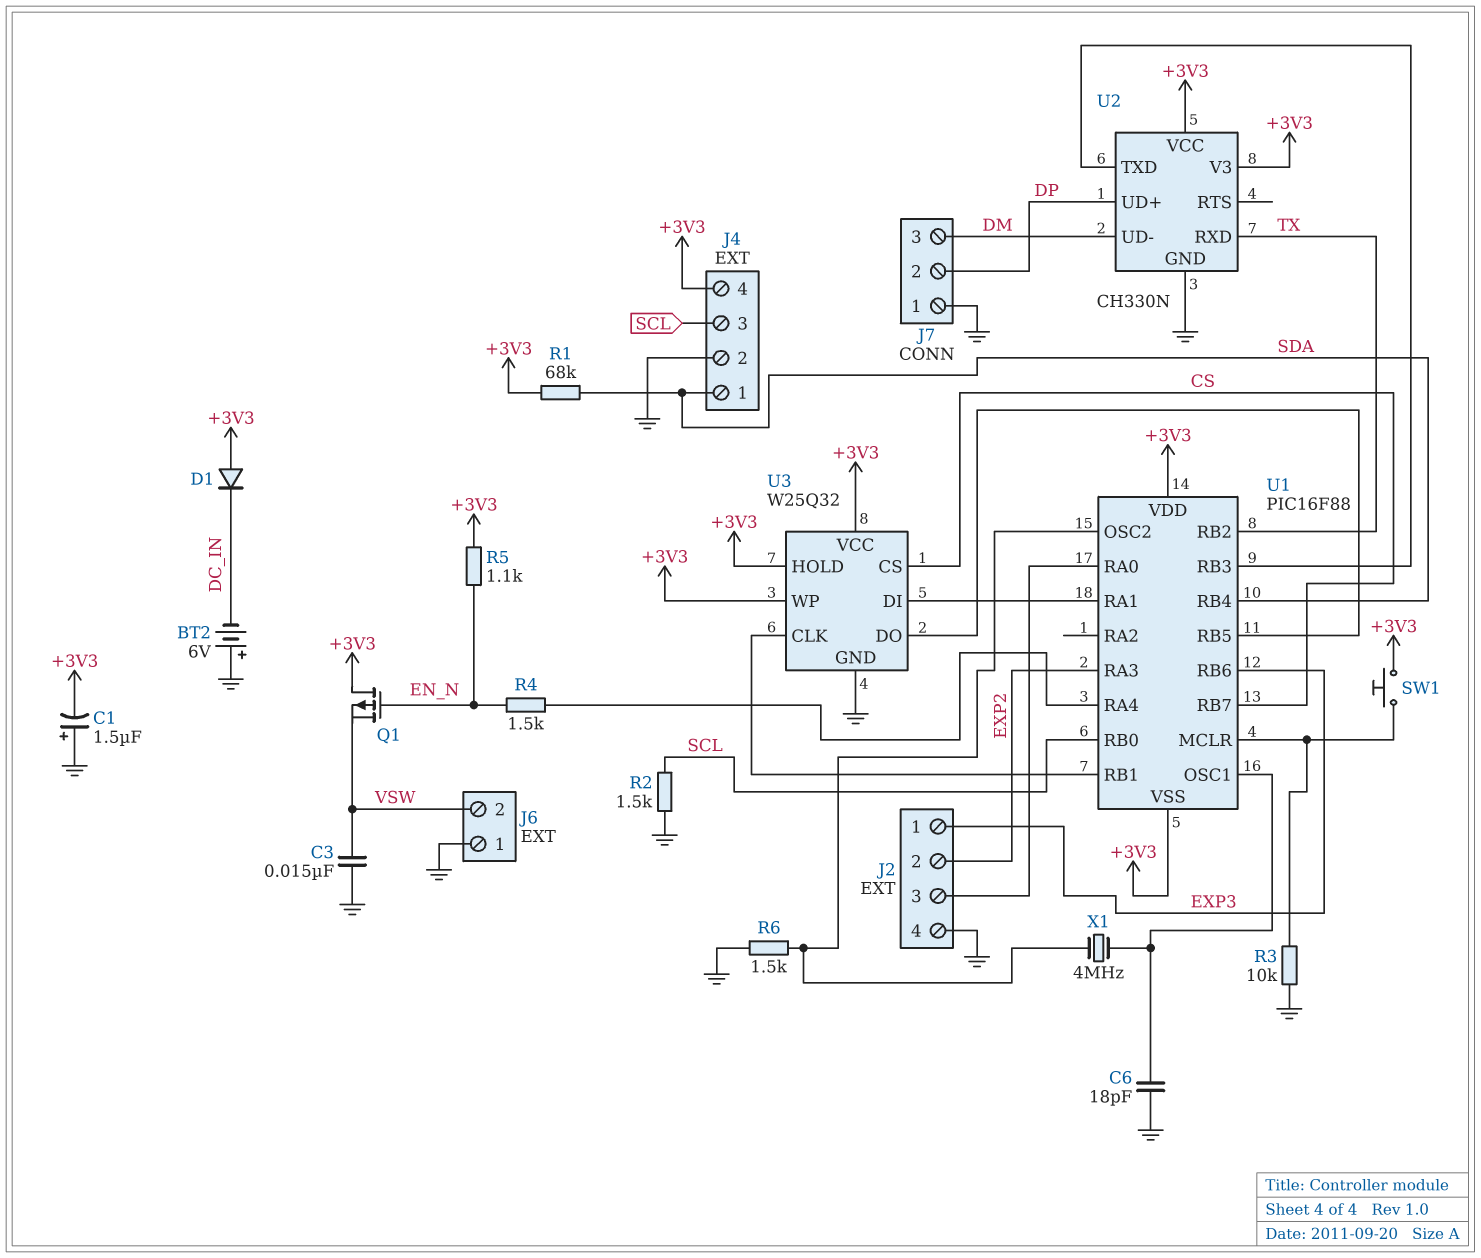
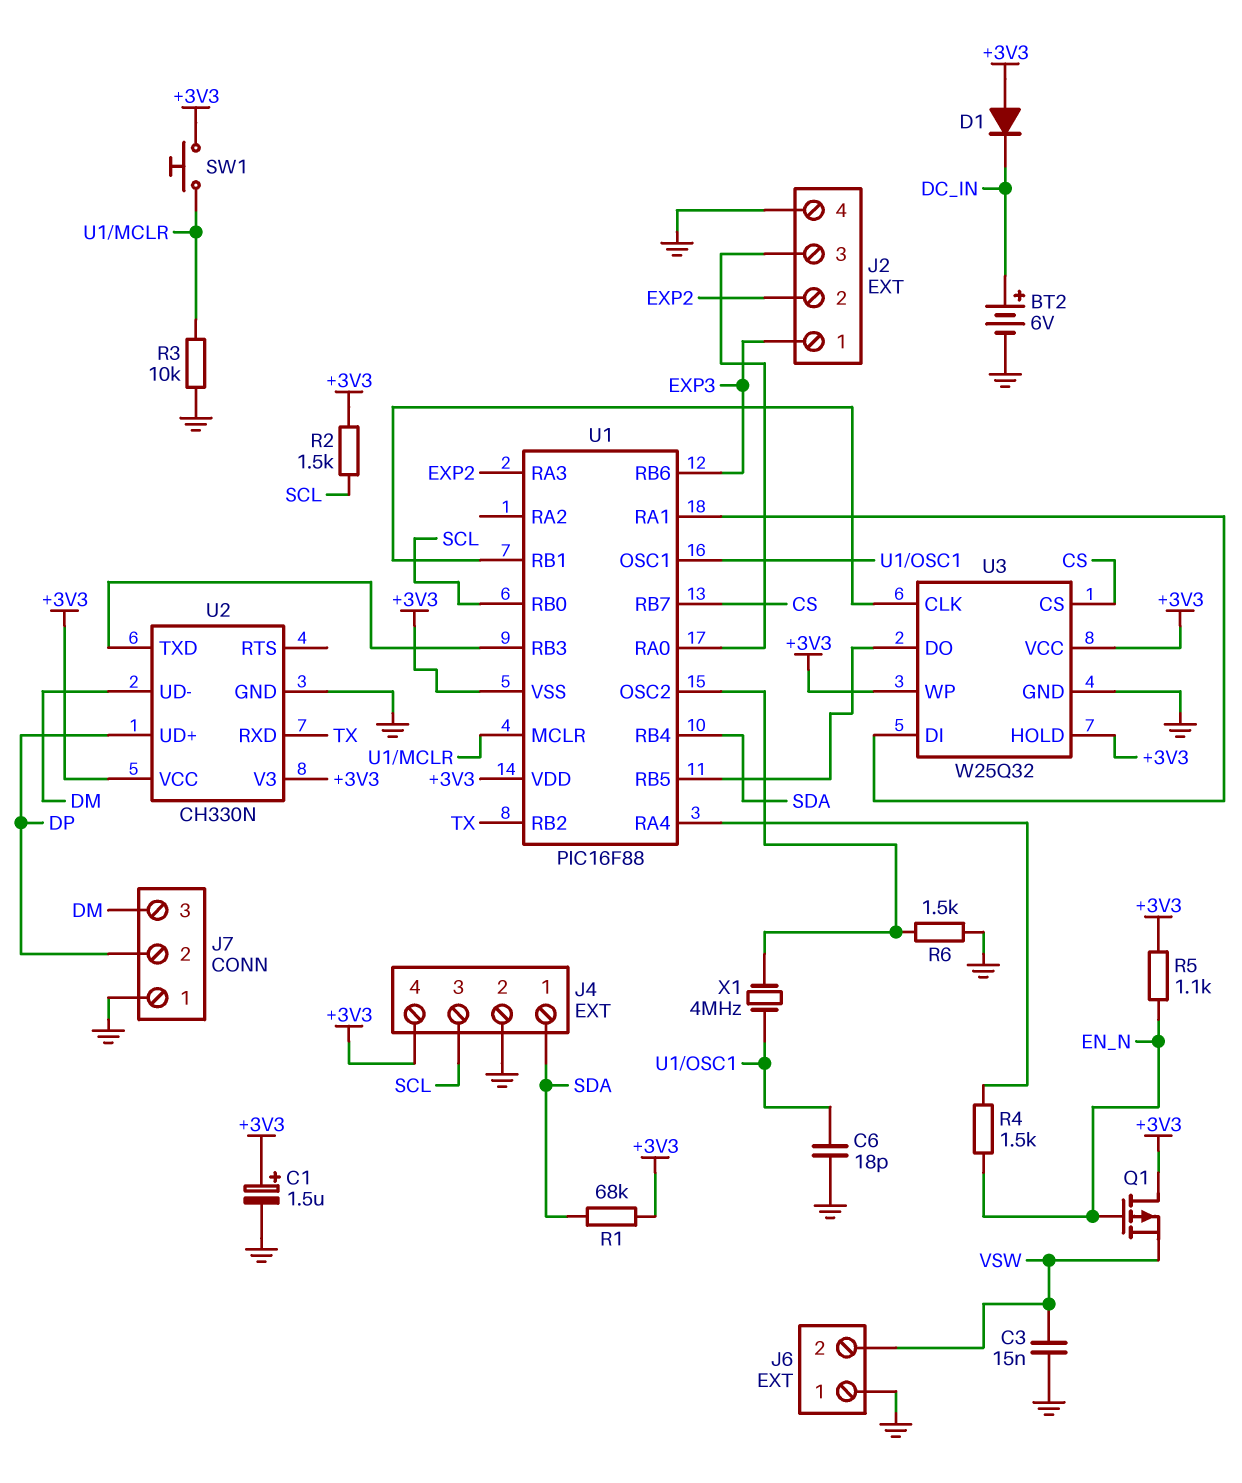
BT2: 6V (plus GND, minus DC_IN) -> 6V (plus DC_IN, minus GND)
C1: 1.5uF (plus GND, minus +3V3) -> 1.5uF (plus +3V3, minus GND)
R2: 1.5k (GND, SCL) -> 1.5k (+3V3, SCL)

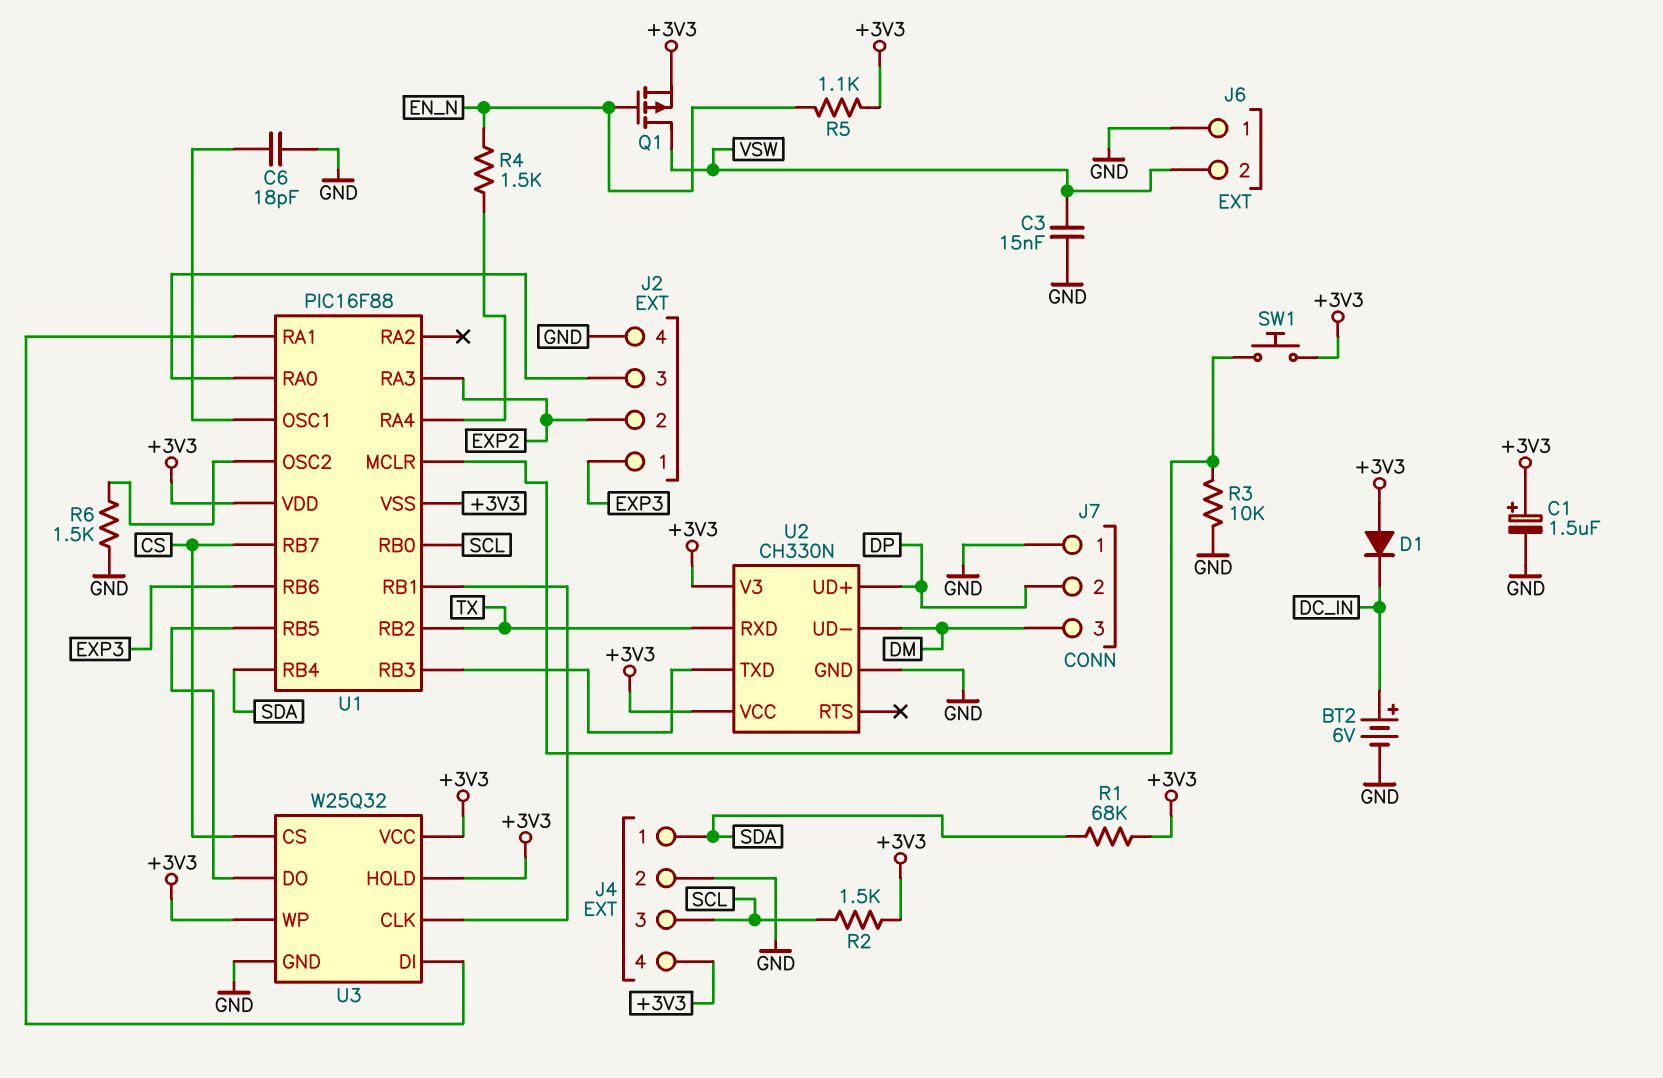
Q1: PMOS (G EN_N, D +3V3, S VSW) -> PMOS (G EN_N, D VSW, S +3V3)
X1: 4MHz (U1/OSC1, U1/OSC2) -> none

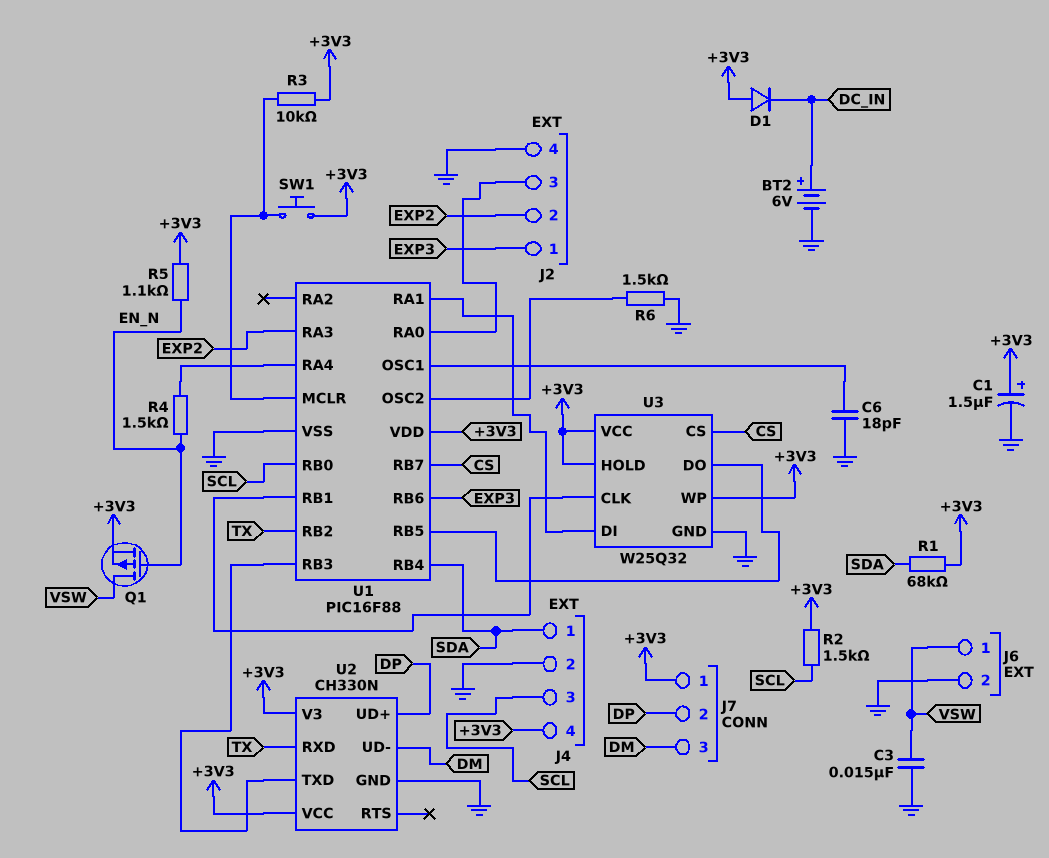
J6 pin 1: GND -> VSW
J6 pin 2: VSW -> GND
J7 pin 1: GND -> +3V3
R3: 10k (GND, U1/MCLR) -> 10k (+3V3, U1/MCLR)
U1 pin VSS: +3V3 -> GND

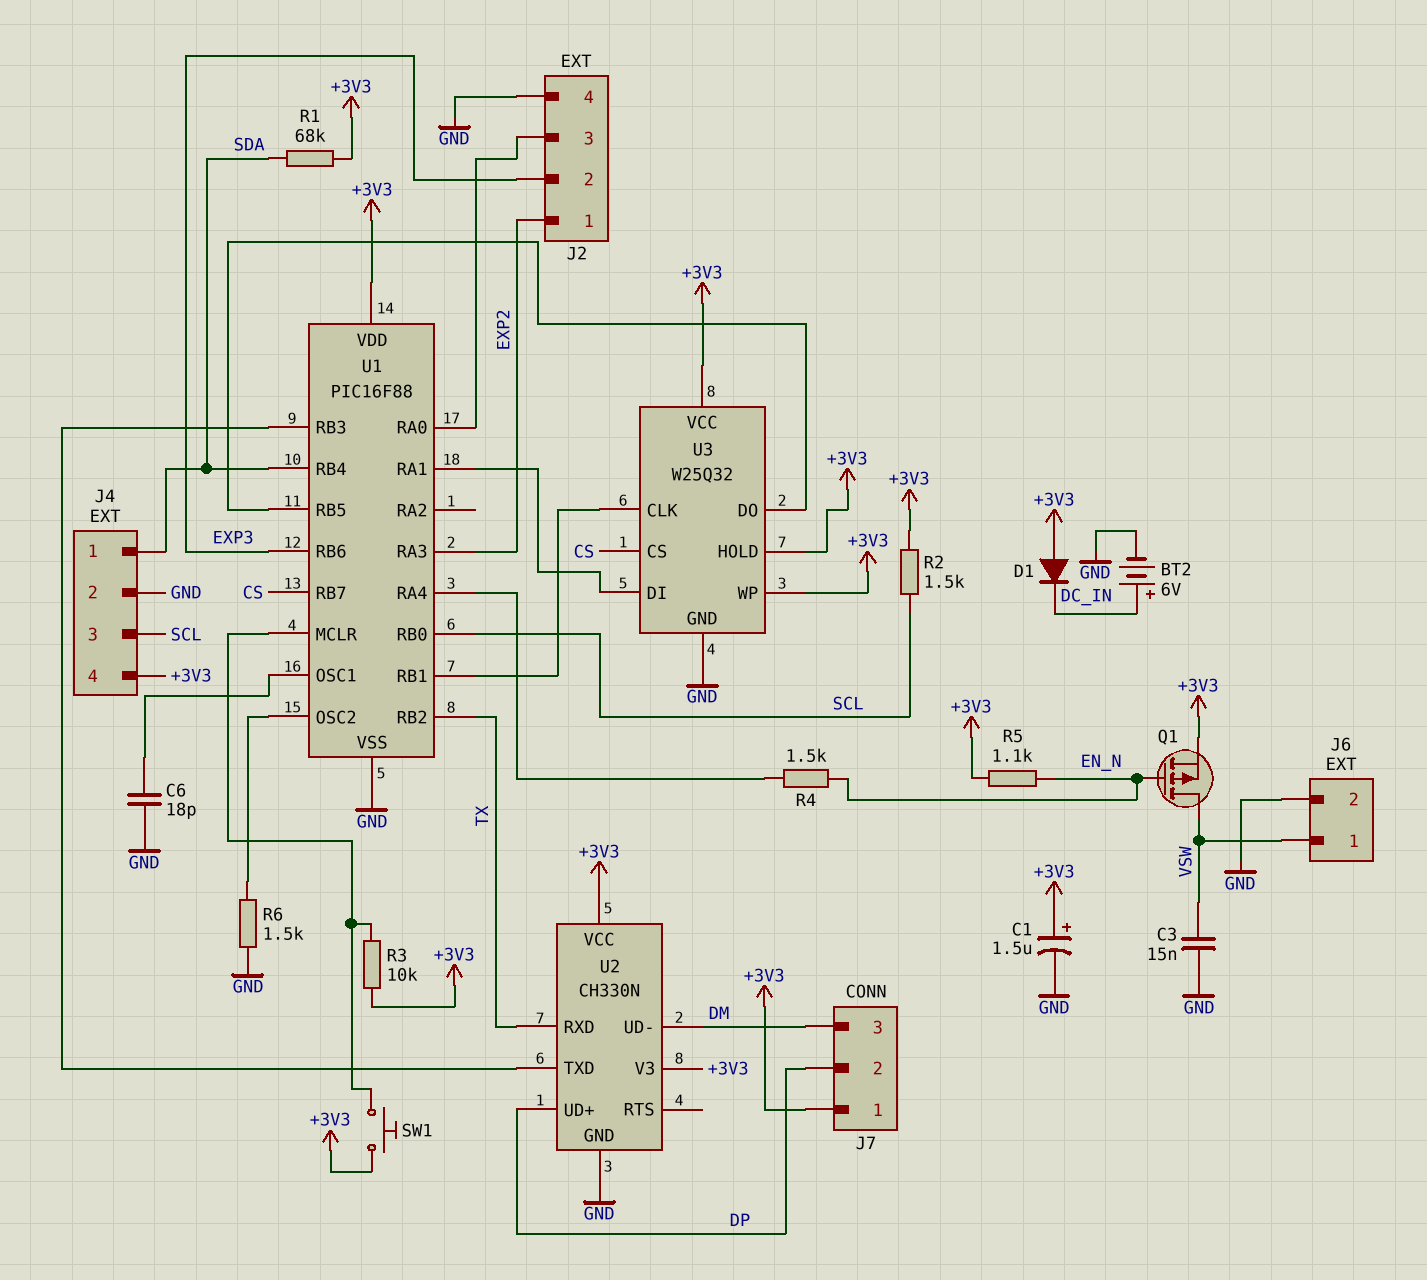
J2 pin 1: EXP3 -> EXP2
J2 pin 2: EXP2 -> EXP3

